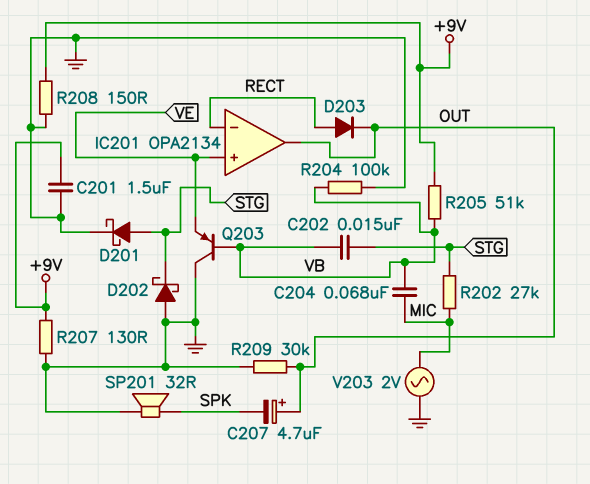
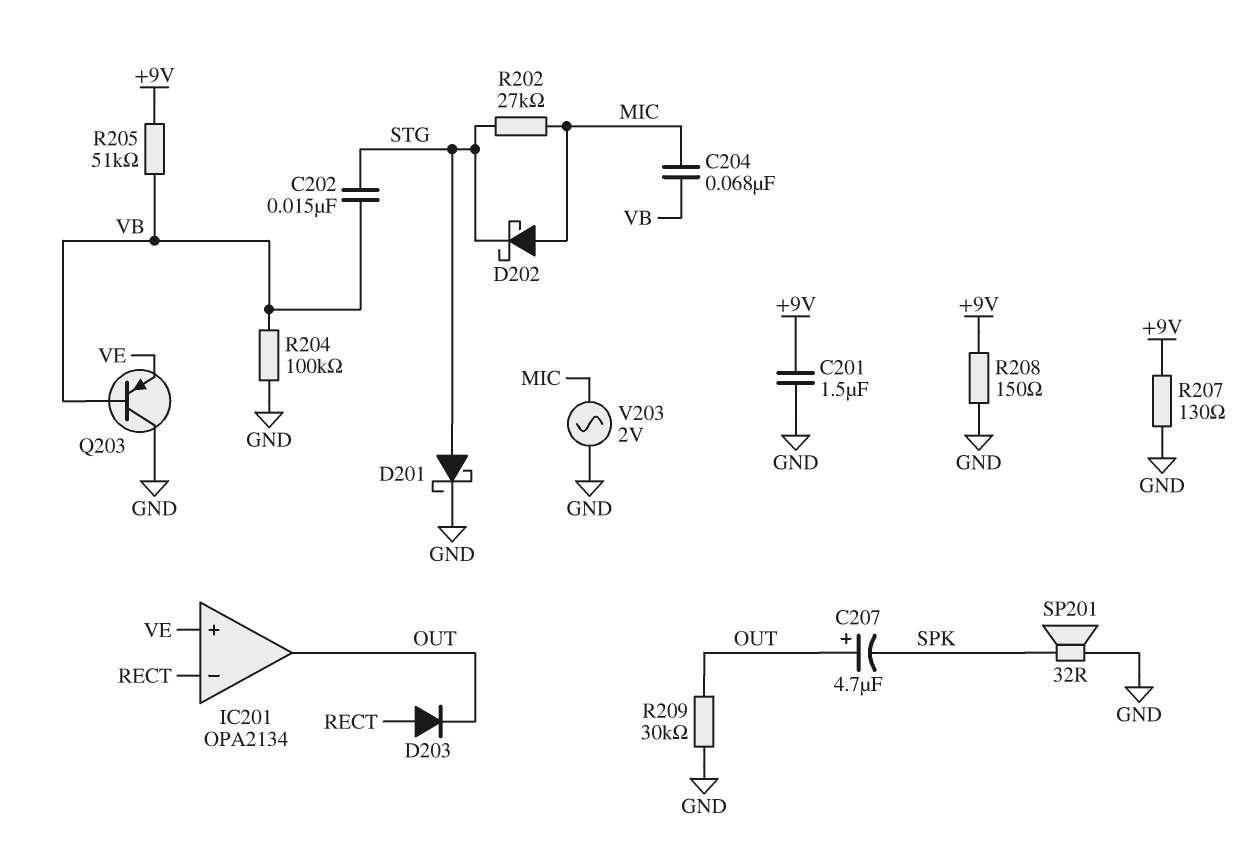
D202: schottky (A GND, K STG) -> schottky (A MIC, K STG)

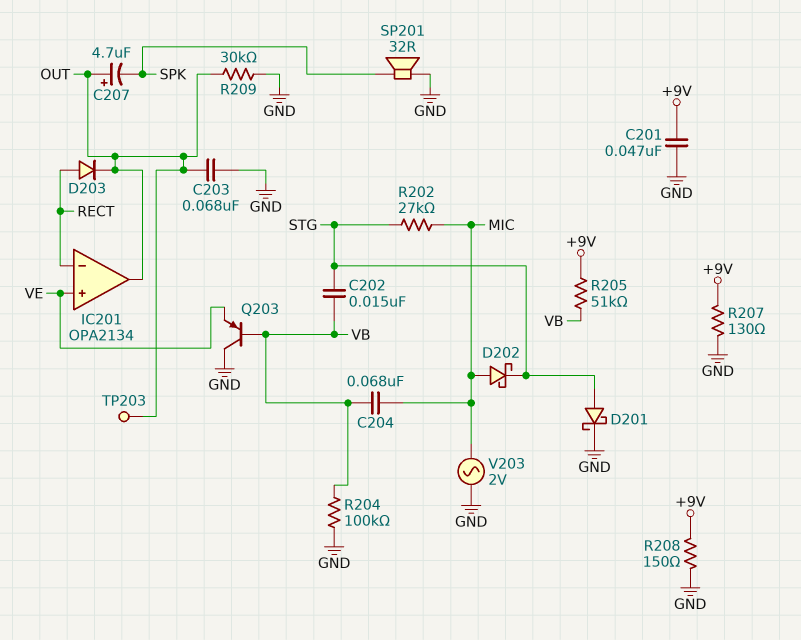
C201: 1.5uF (+9V, GND) -> 47nF (+9V, GND)
C203: none -> 68nF (GND, OUT)
TP203: none -> test point (OUT)

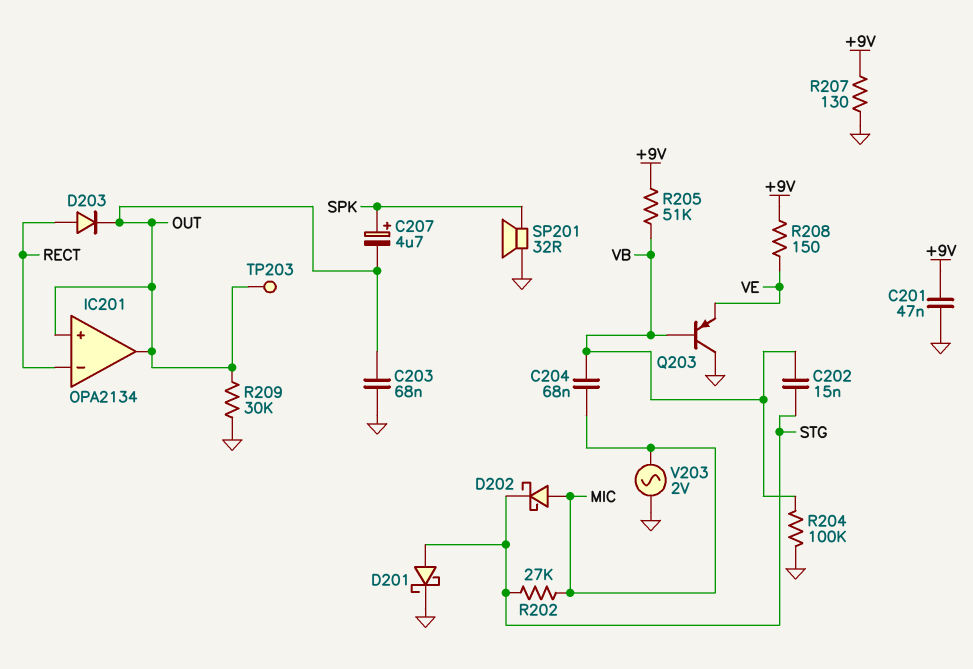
C207: 4.7uF (plus OUT, minus SPK) -> 4.7uF (plus SPK, minus OUT)
IC201 pin in+: VE -> OUT
R208: 150 (+9V, GND) -> 150 (+9V, VE)

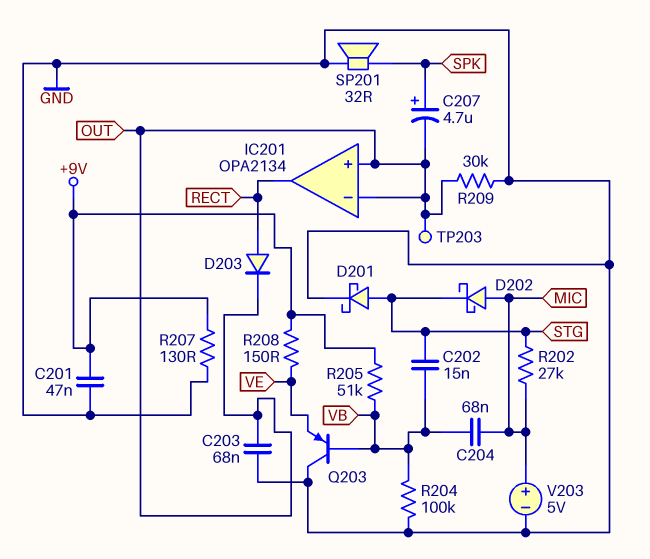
IC201 pin in-: RECT -> OUT
IC201 pin out: OUT -> RECT
V203: AC 2V (GND, MIC) -> 5V (plus MIC, minus GND)

